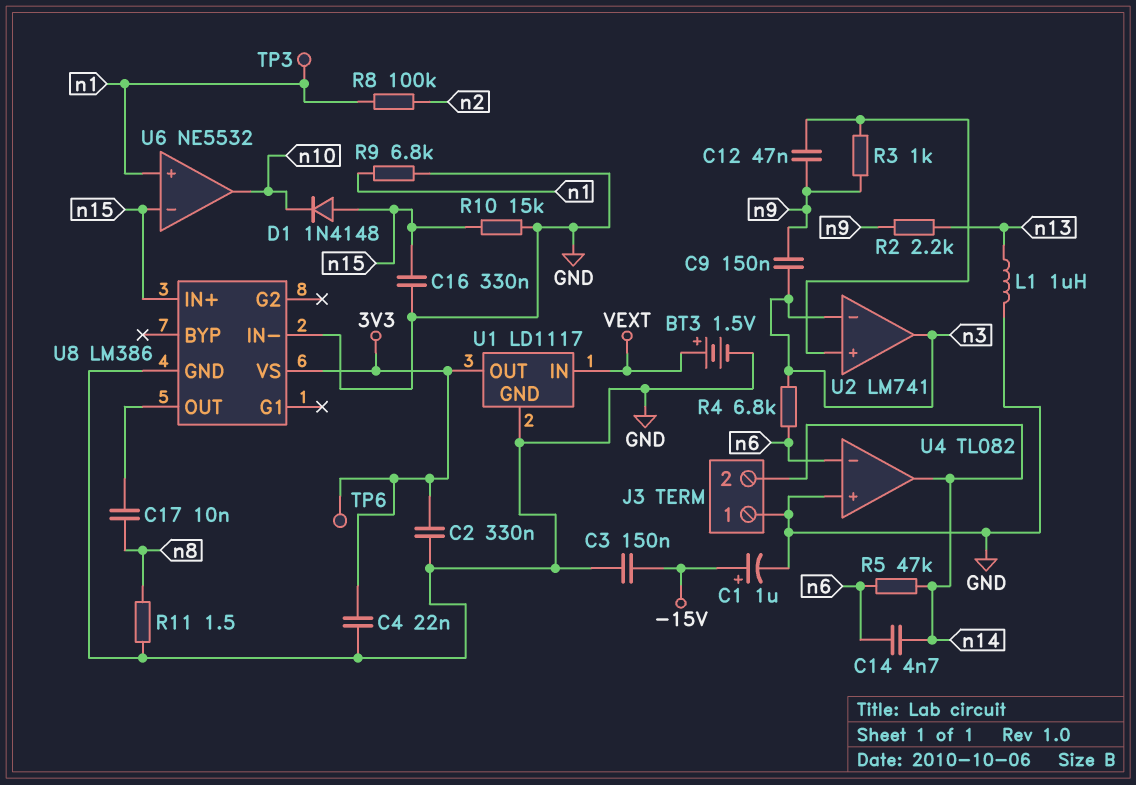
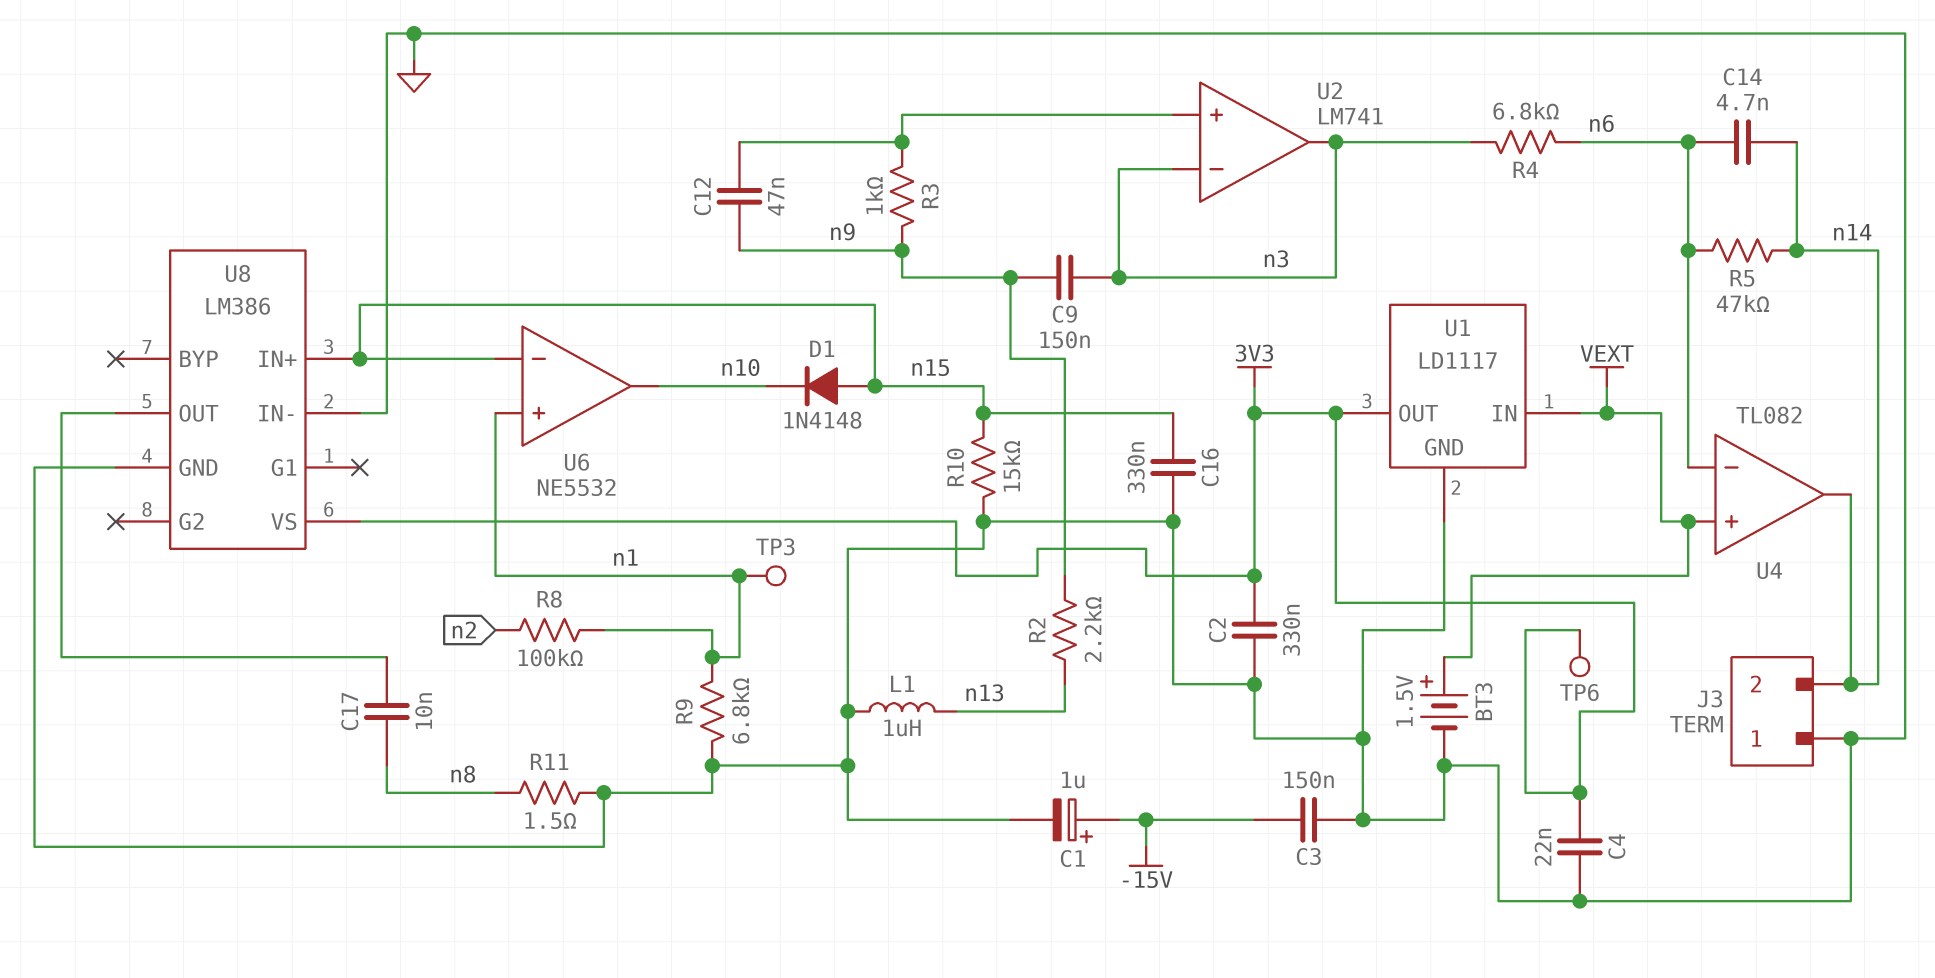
U4 pin in+: GND -> VEXT

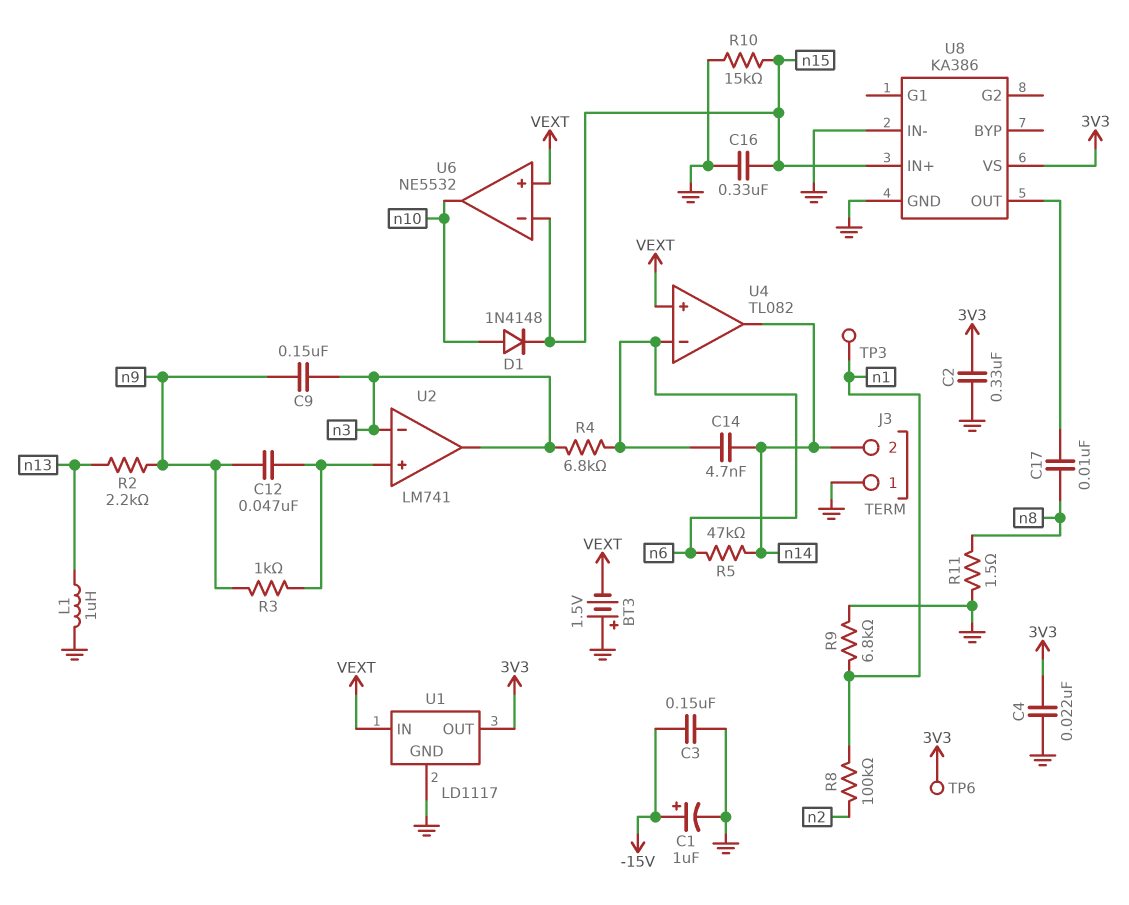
BT3: 1.5V (plus VEXT, minus GND) -> 1.5V (plus GND, minus VEXT)
D1: diode 1N4148 (A n15, K n10) -> diode 1N4148 (A n10, K n15)
U6 pin in+: n1 -> VEXT
U8: LM386 -> KA386

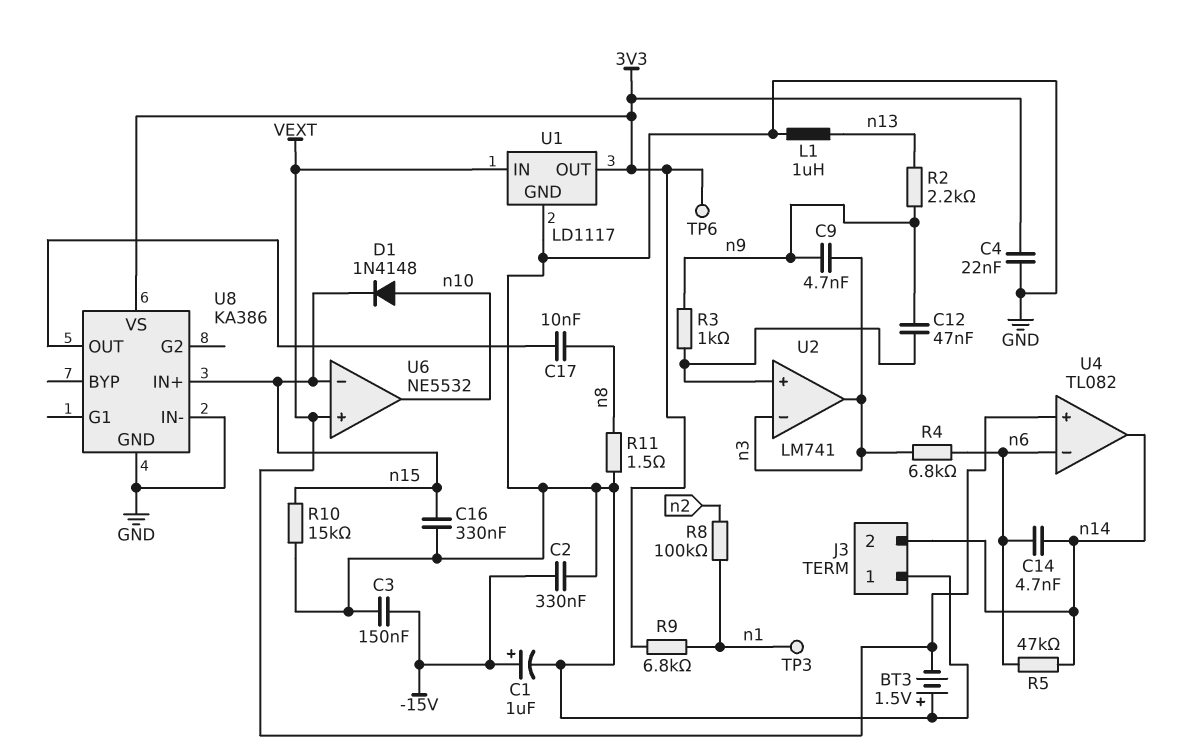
C2: 330nF (3V3, GND) -> 330nF (-15V, GND)
C9: 150nF (n3, n9) -> 4.7nF (n3, n9)
R9: 6.8k (GND, n1) -> 6.8k (3V3, n1)

